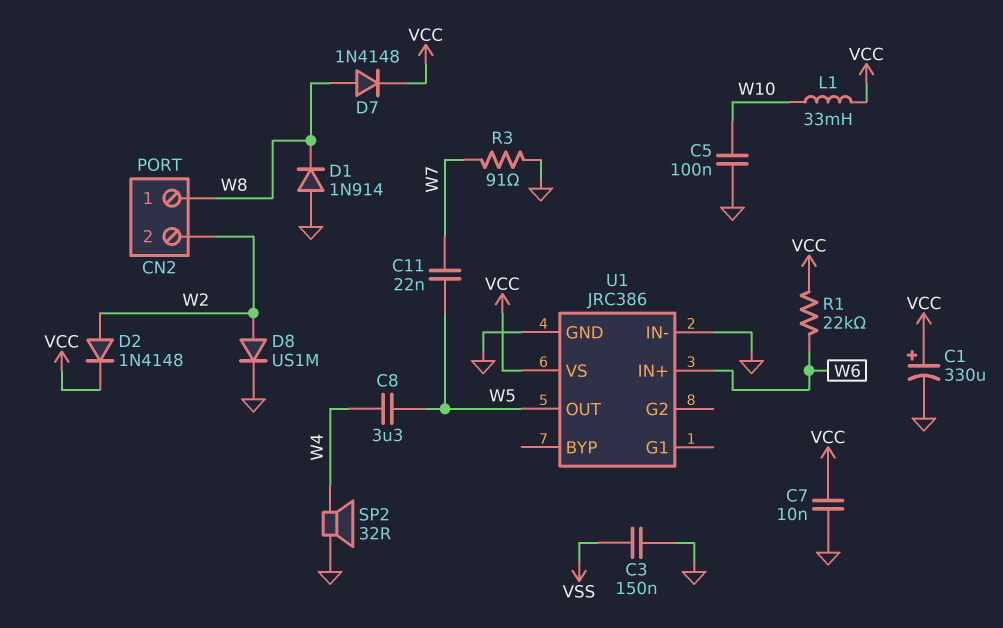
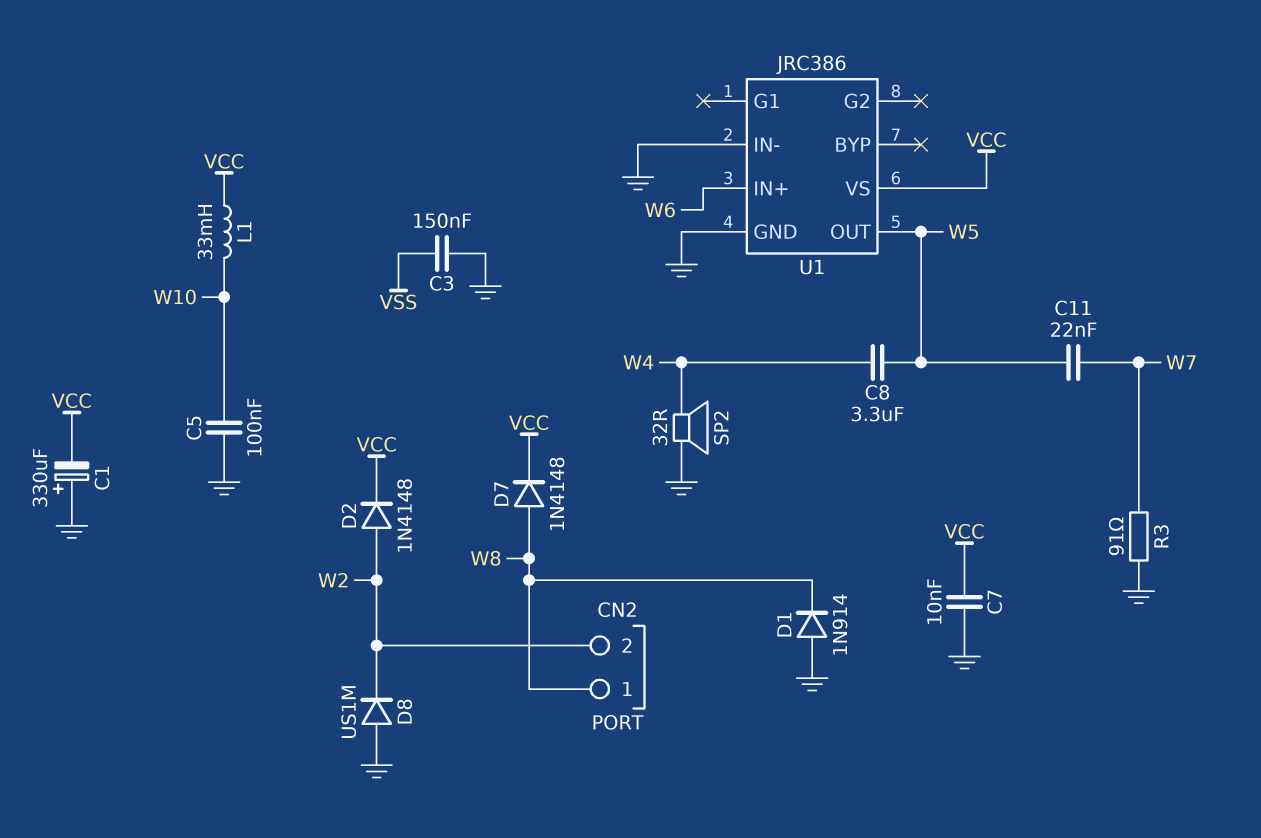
C1: 330uF (plus VCC, minus GND) -> 330uF (plus GND, minus VCC)
D8: diode US1M (A W2, K GND) -> diode US1M (A GND, K W2)
R1: 22k (VCC, W6) -> none

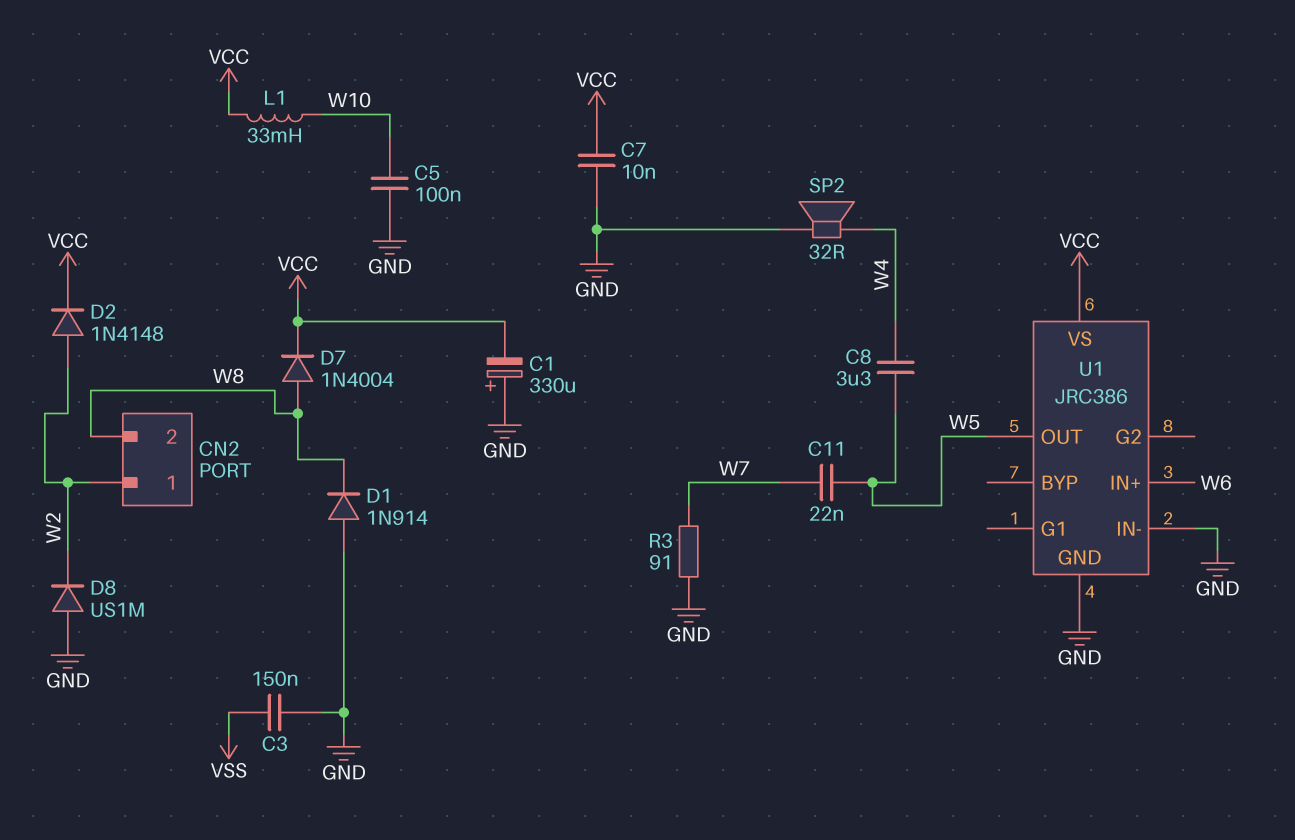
CN2 pin 1: W8 -> W2
CN2 pin 2: W2 -> W8
D7: diode 1N4148 (A W8, K VCC) -> diode 1N4004 (A W8, K VCC)

